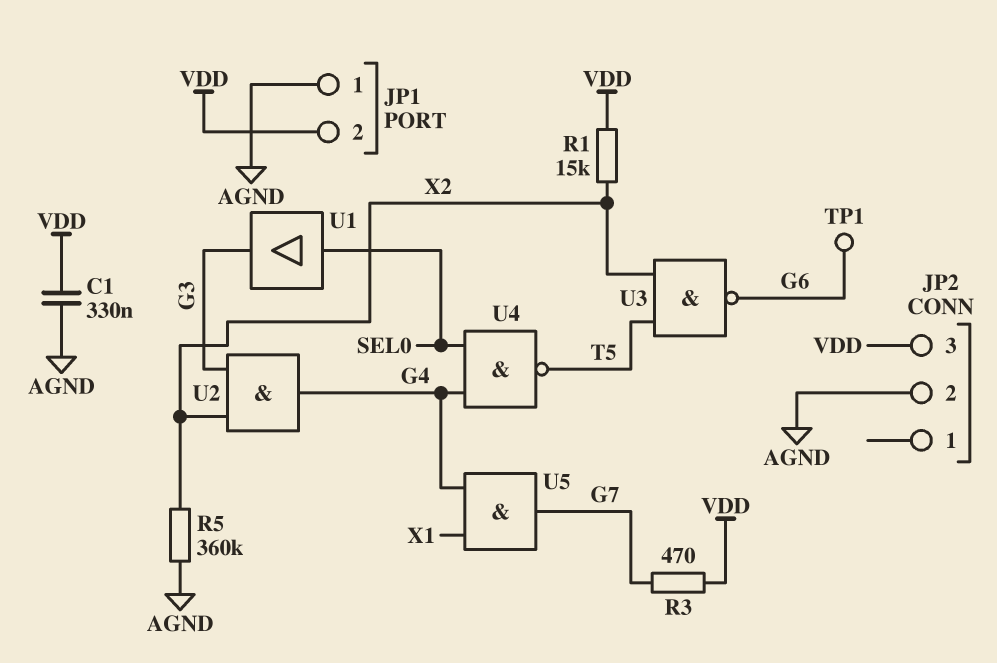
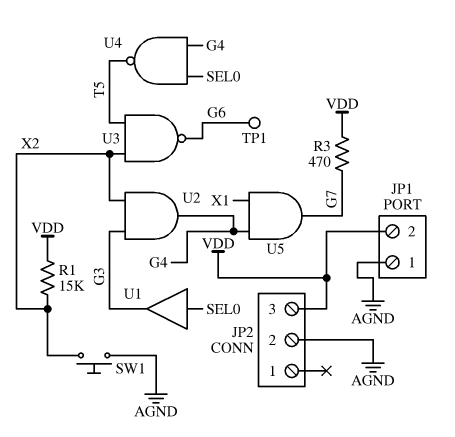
C1: 330nF (AGND, VDD) -> none
R5: 360k (AGND, X2) -> none
SW1: none -> button (AGND, X2)

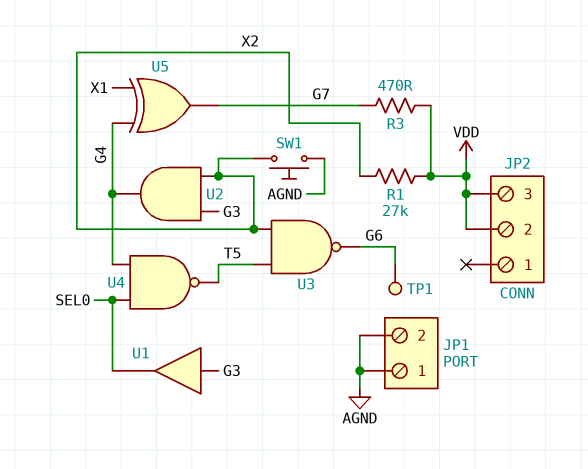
JP1 pin 2: VDD -> AGND
JP2 pin 2: AGND -> VDD
R1: 15k (VDD, X2) -> 27k (VDD, X2)
U1: buffer (in SEL0, out G3) -> buffer (in G3, out SEL0)
U5: AND (in G4, in X1, out G7) -> XOR (in G4, in X1, out G7)

